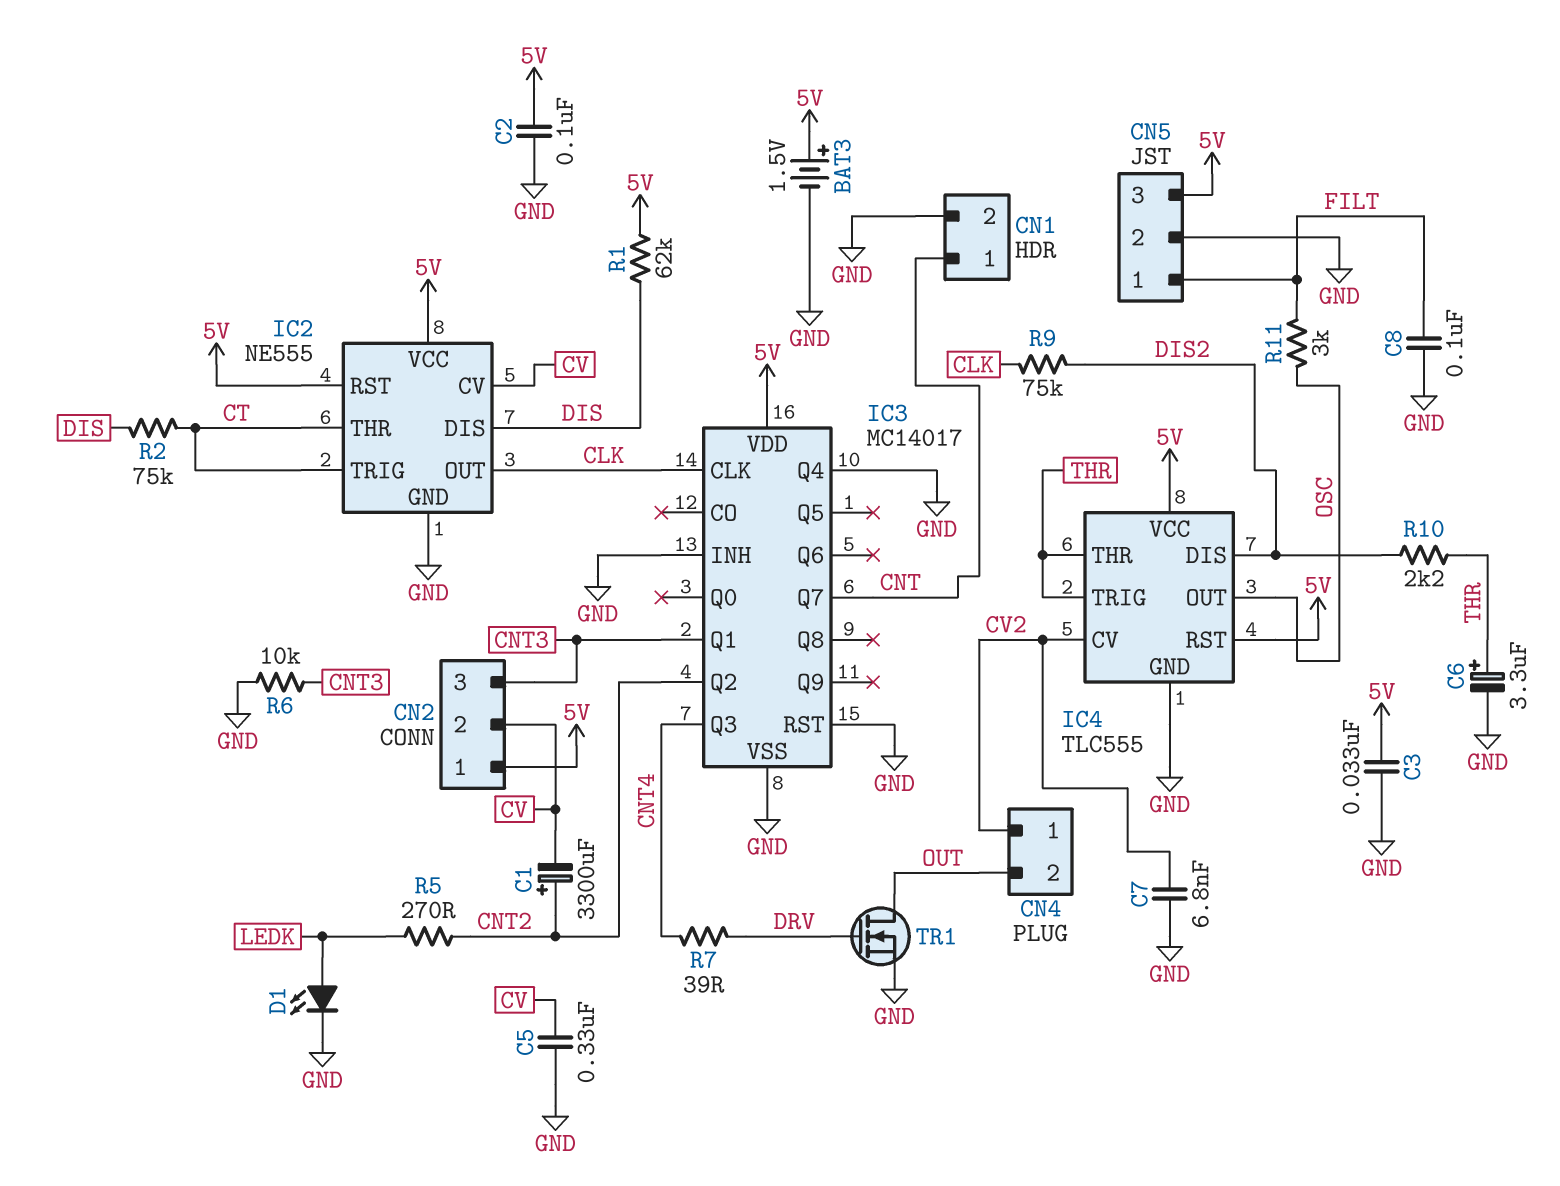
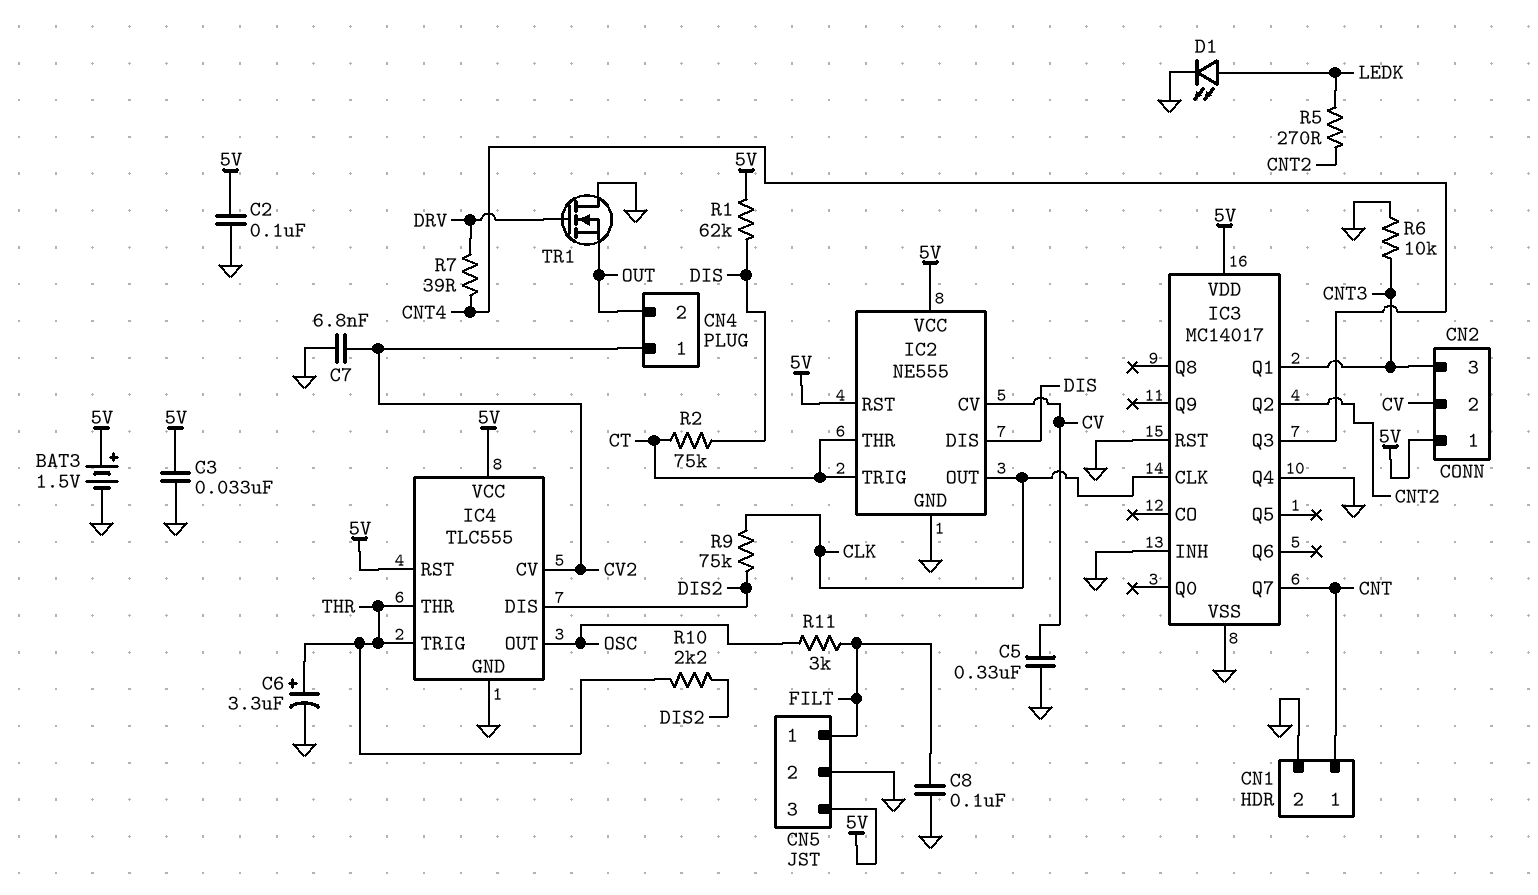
C1: 3300uF (plus CNT2, minus CV) -> none
TR1: NMOS (G DRV, D OUT, S GND) -> NMOS (G DRV, D GND, S OUT)

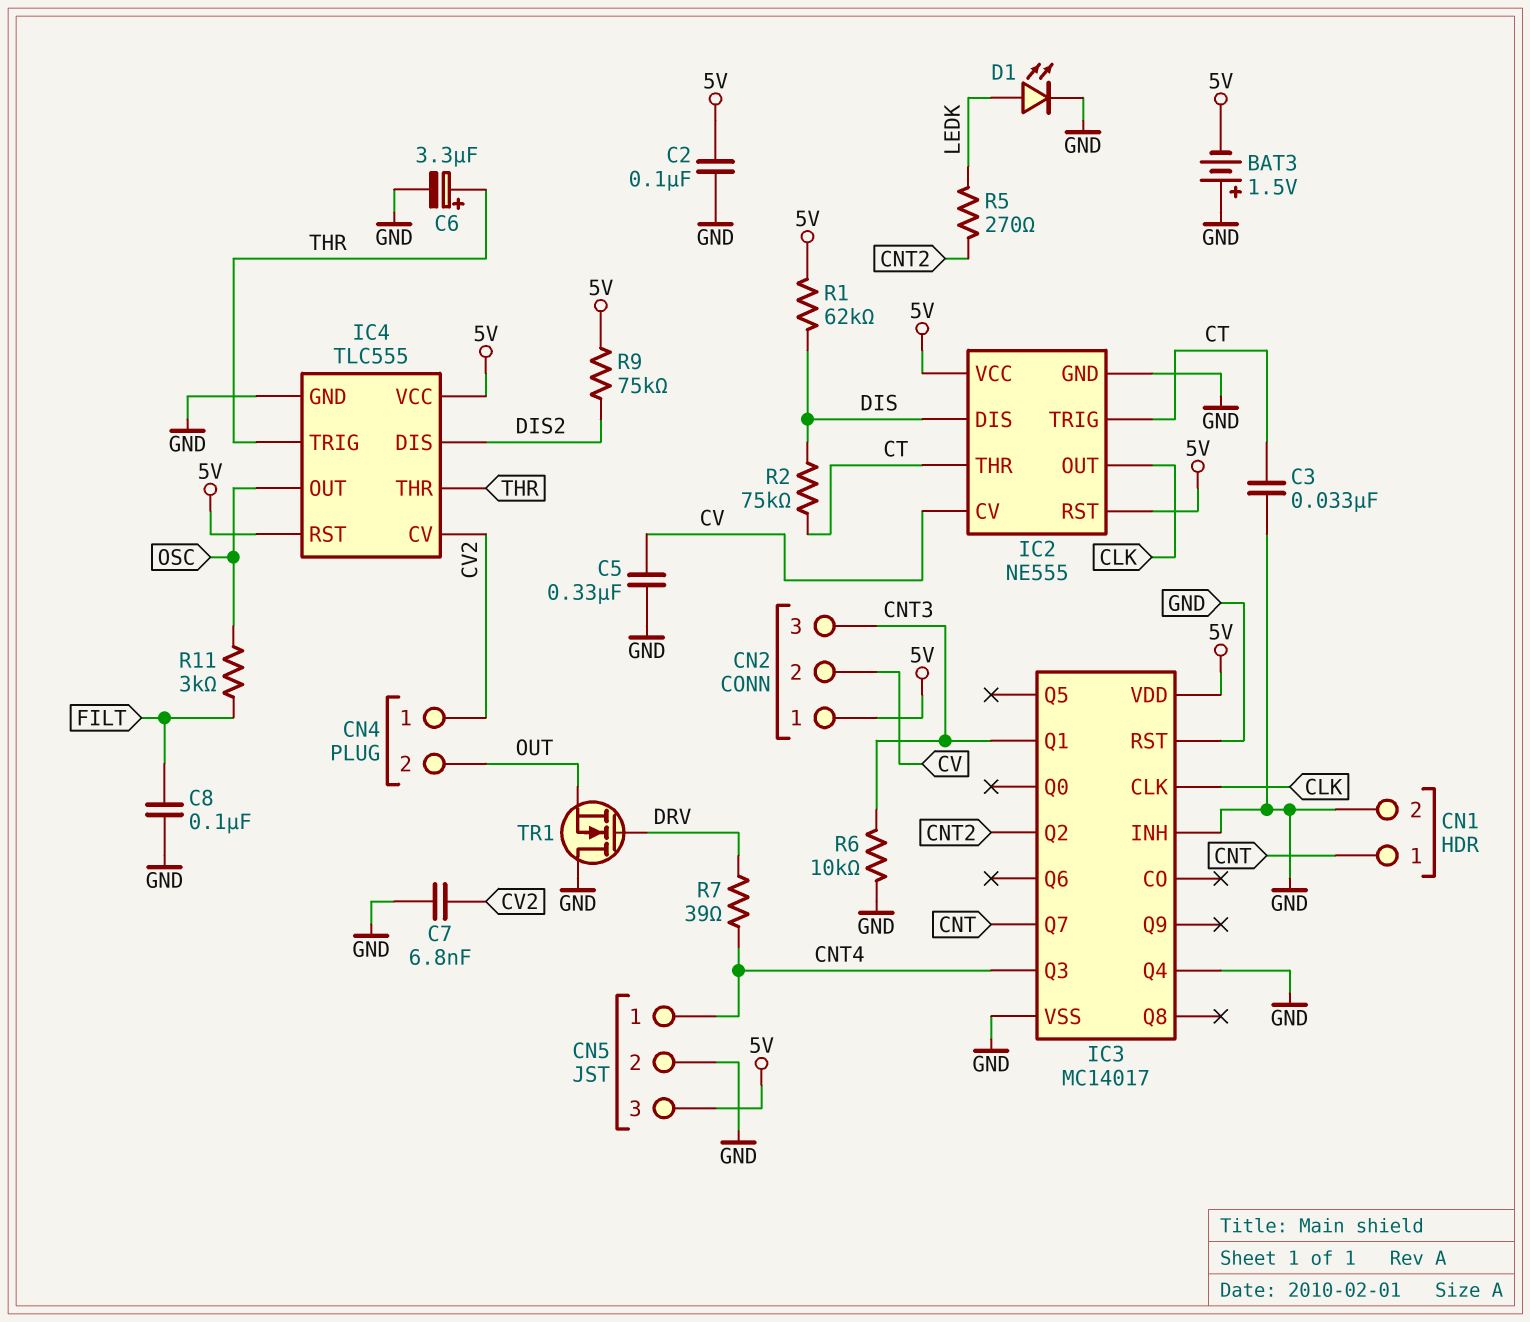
BAT3: 1.5V (plus 5V, minus GND) -> 1.5V (plus GND, minus 5V)
C3: 33nF (5V, GND) -> 33nF (CT, GND)
CN5 pin 1: FILT -> CNT4
R9: 75k (CLK, DIS2) -> 75k (5V, DIS2)
R10: 2.2k (DIS2, THR) -> none

